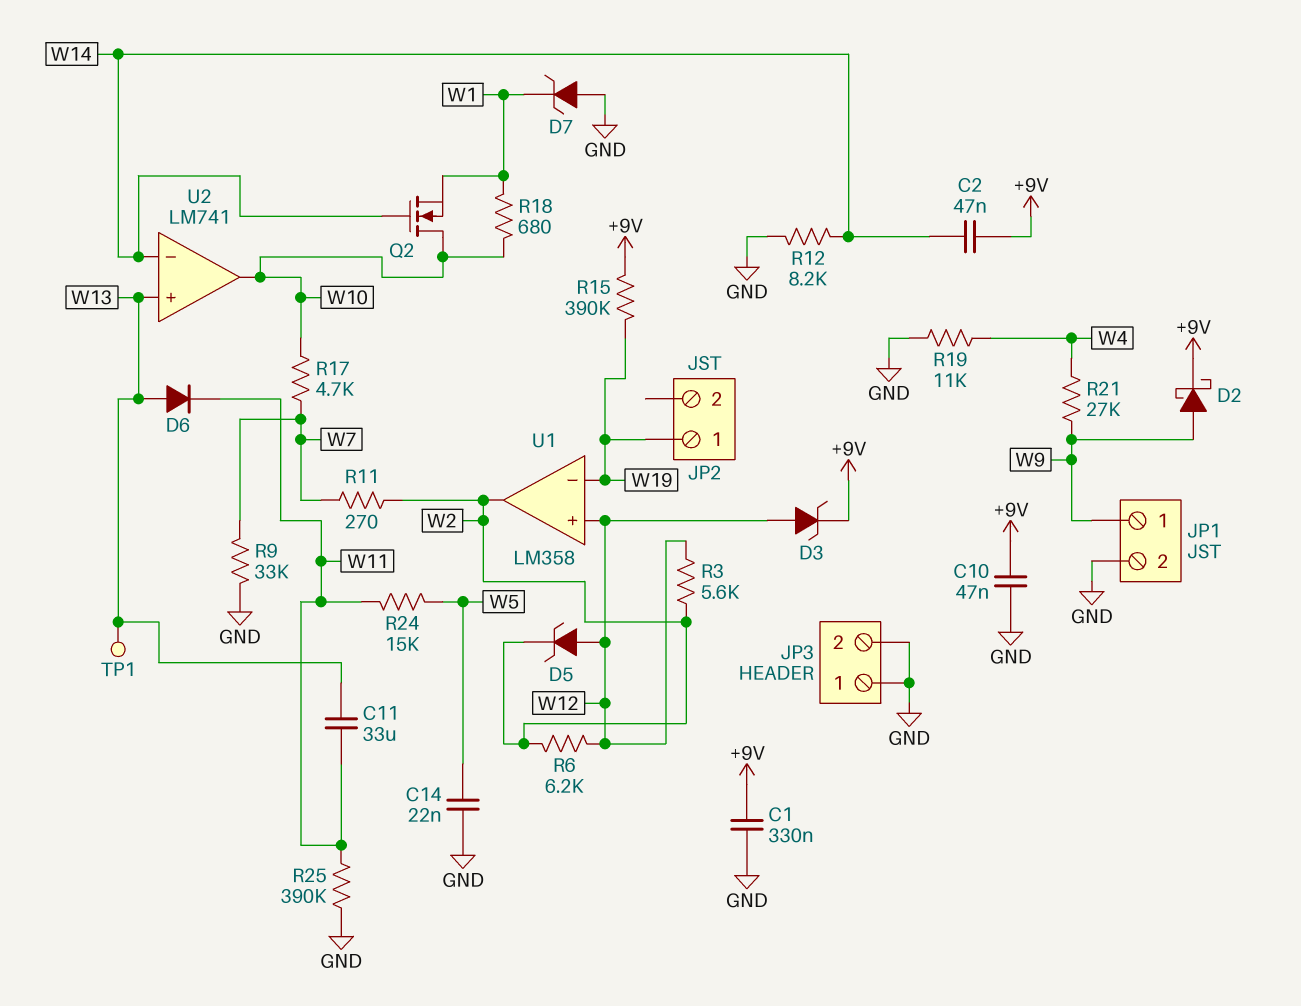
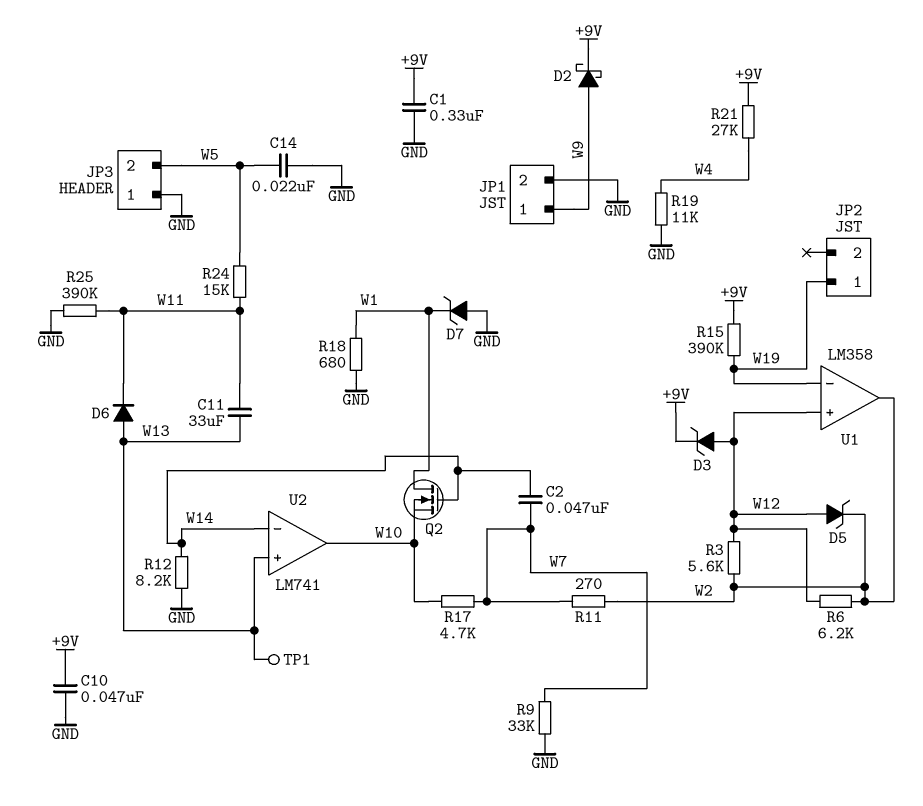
C2: 47nF (+9V, W14) -> 47nF (W7, W14)
JP3 pin 2: GND -> W5
Q2: NMOS (G W14, D W10, S W1) -> NMOS (G W14, D W1, S W10)
R18: 680 (W1, W10) -> 680 (GND, W1)
R21: 27k (W4, W9) -> 27k (+9V, W4)

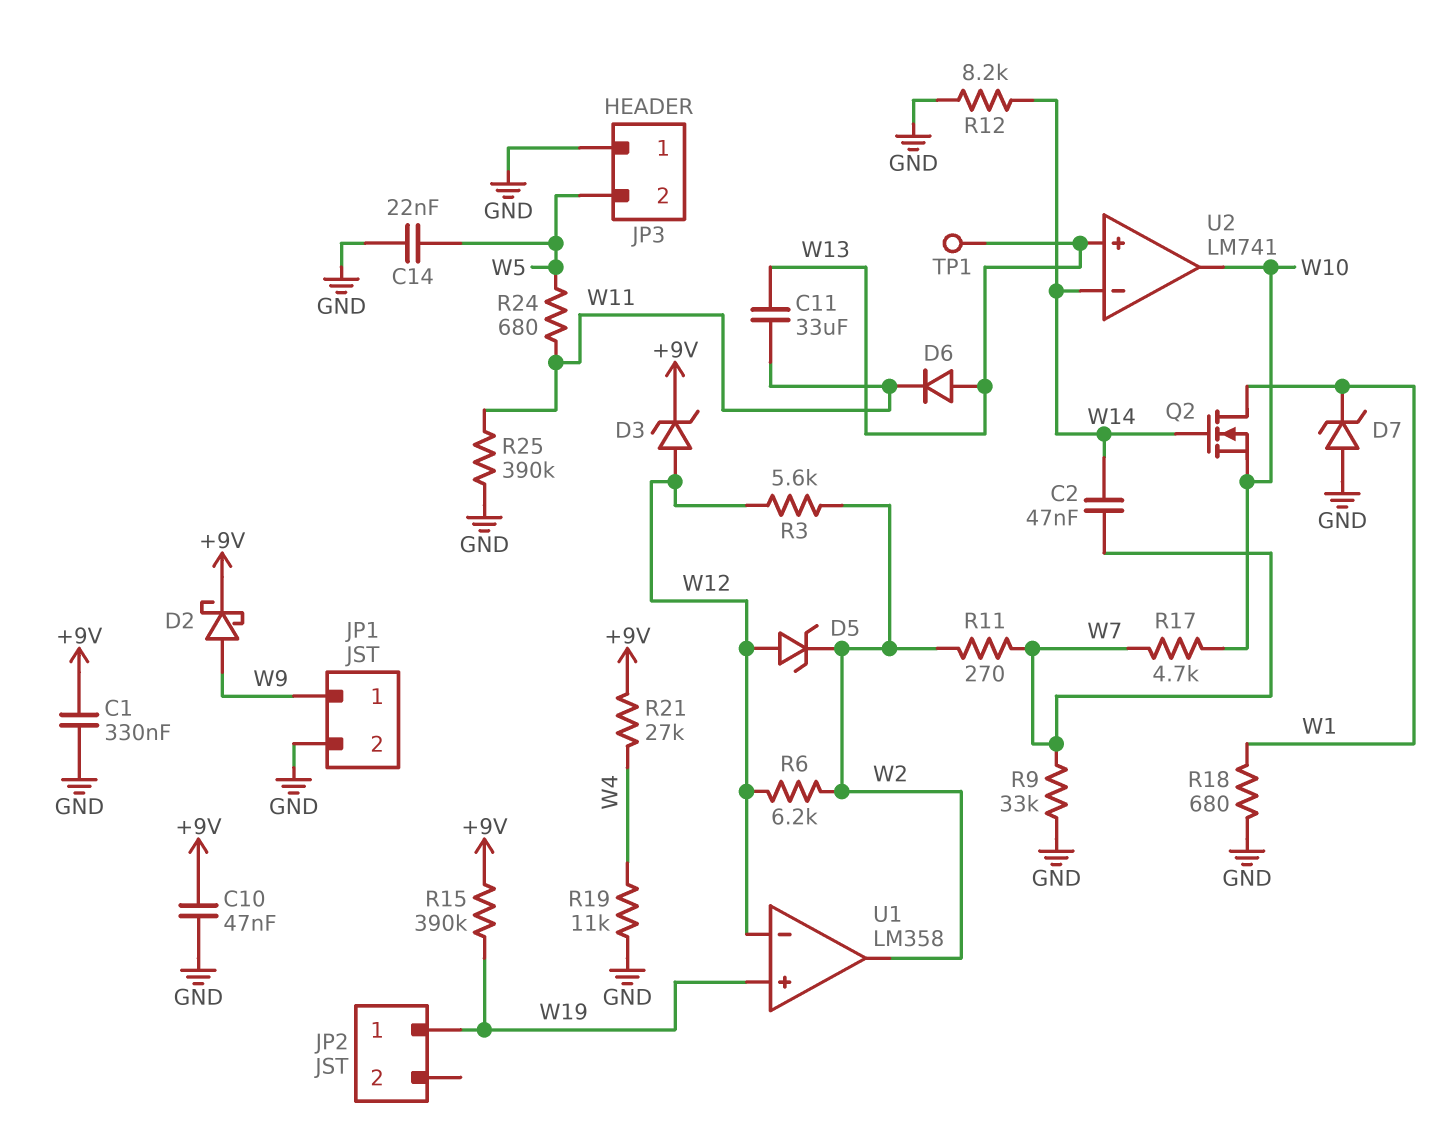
R24: 15k (W5, W11) -> 680 (W5, W11)
U1 pin in+: W12 -> W19
U1 pin in-: W19 -> W12

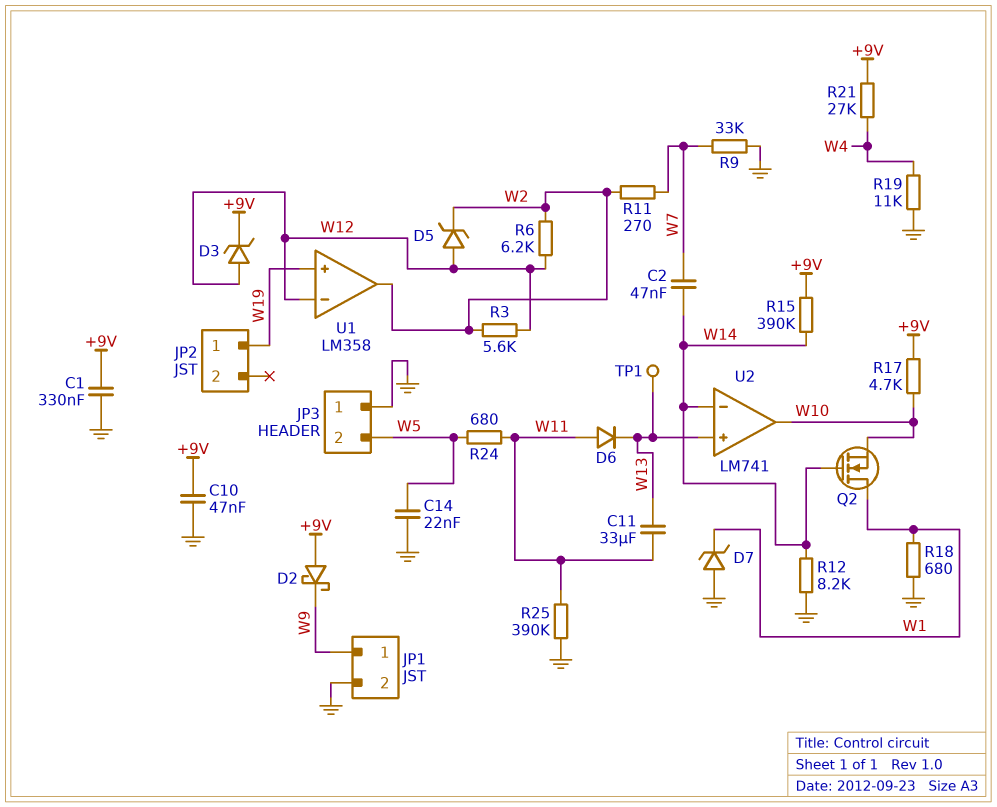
D2: schottky (A W9, K +9V) -> schottky (A +9V, K W9)
D6: diode (A W13, K W11) -> diode (A W11, K W13)
R15: 390k (+9V, W19) -> 390k (+9V, W14)
R17: 4.7k (W7, W10) -> 4.7k (+9V, W10)

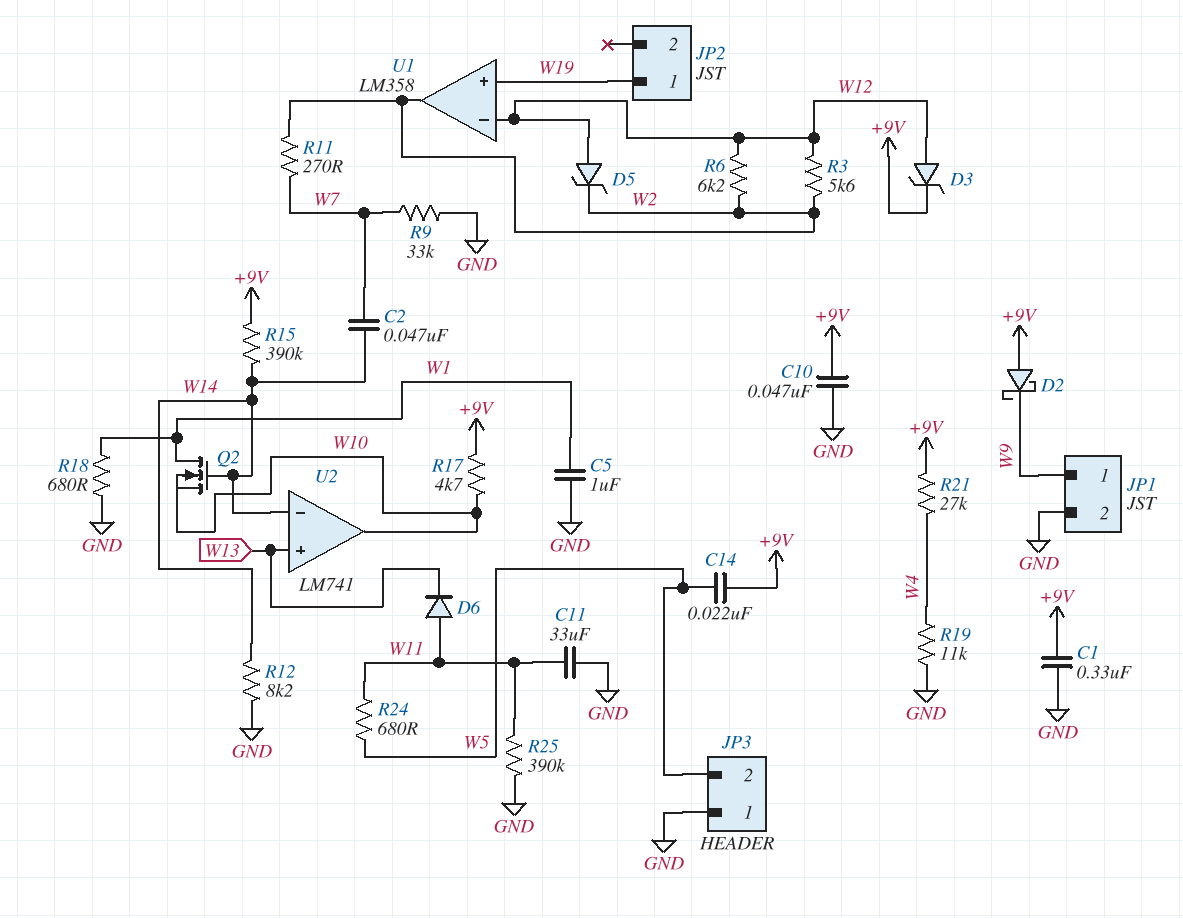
C5: none -> 1uF (GND, W1)
C11: 33uF (W11, W13) -> 33uF (GND, W11)
C14: 22nF (GND, W5) -> 22nF (+9V, W5)
D7: zener (A GND, K W1) -> none
TP1: test point (W13) -> none

